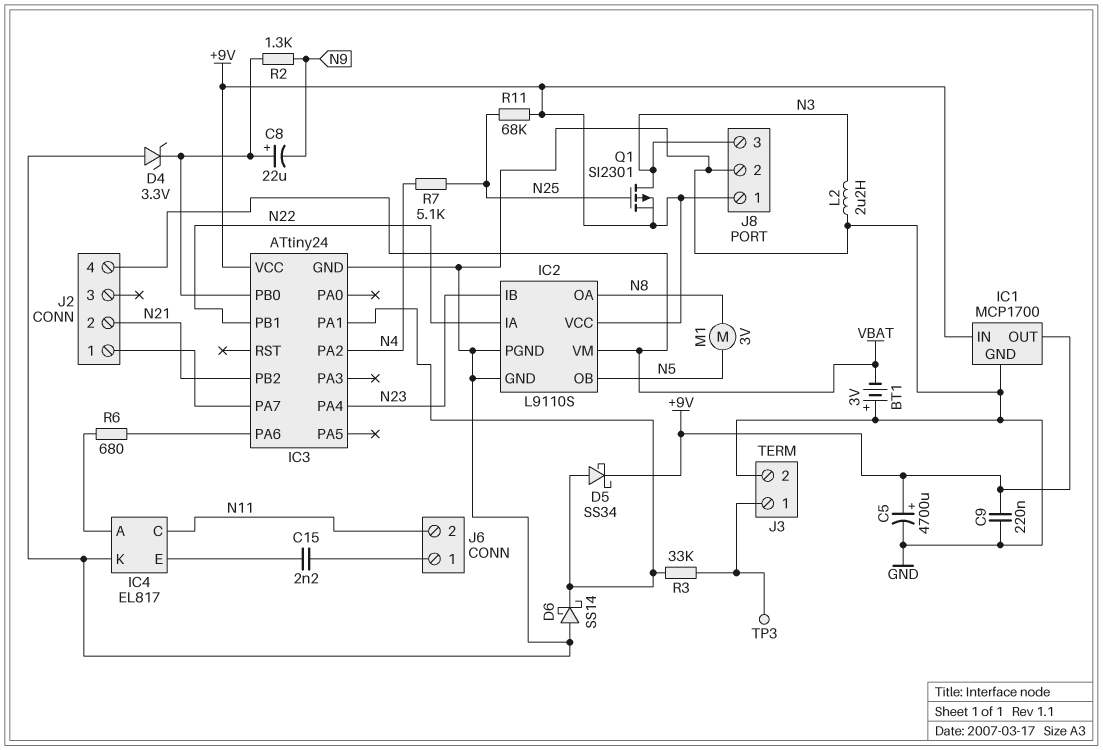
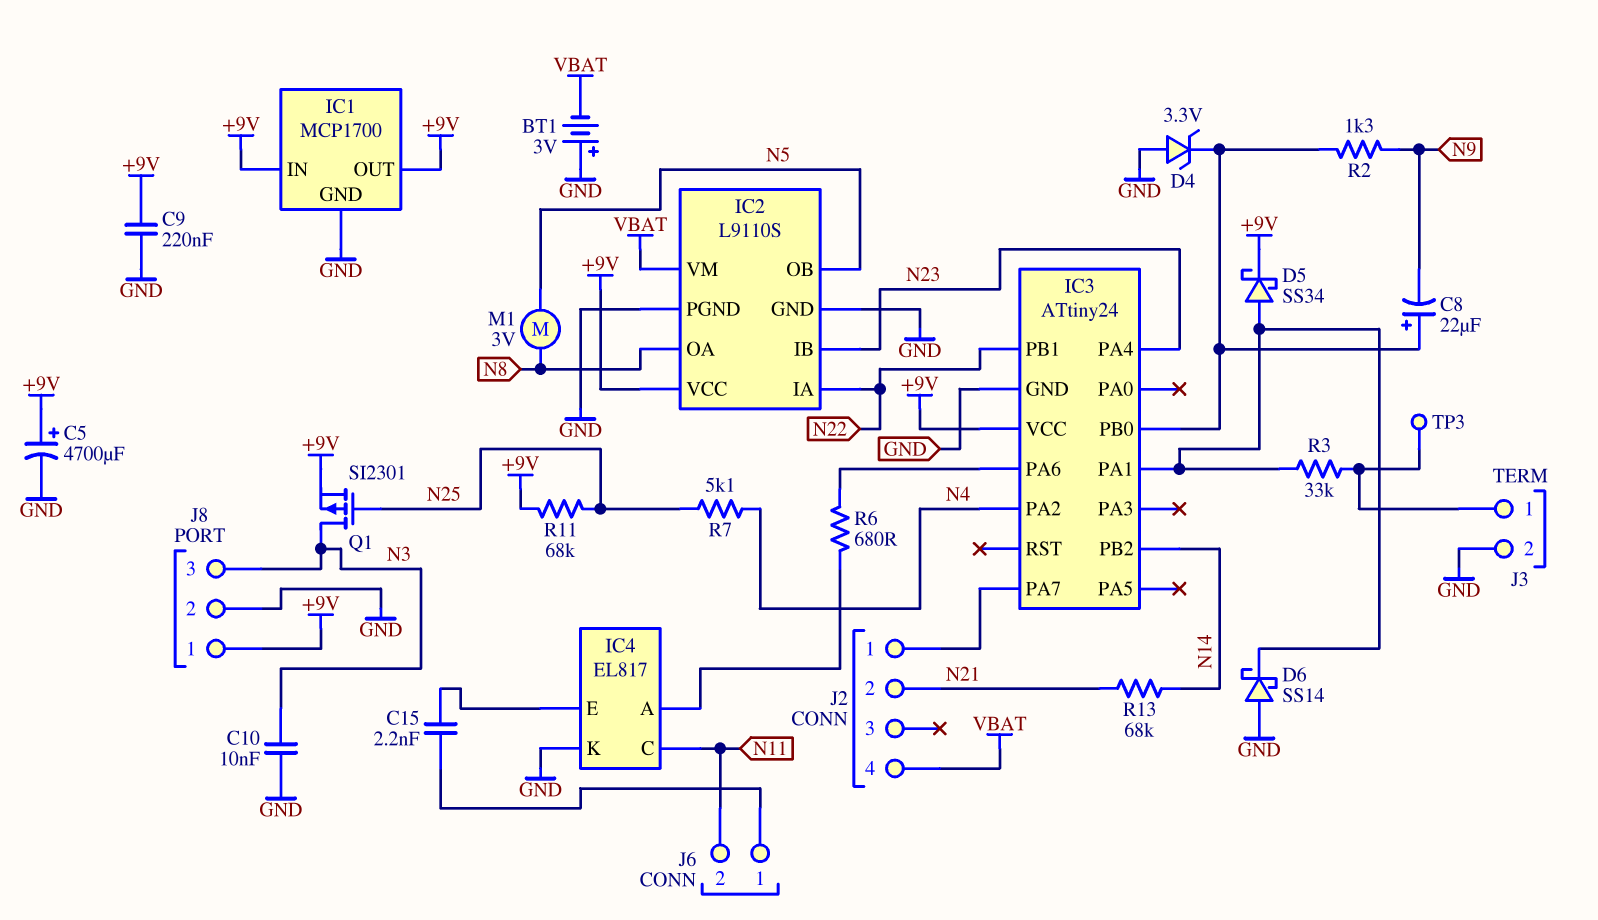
C10: none -> 10nF (GND, N3)
IC3 pin PB2: N21 -> N14
L2: 2.2uH (GND, N3) -> none
R13: none -> 68k (N14, N21)

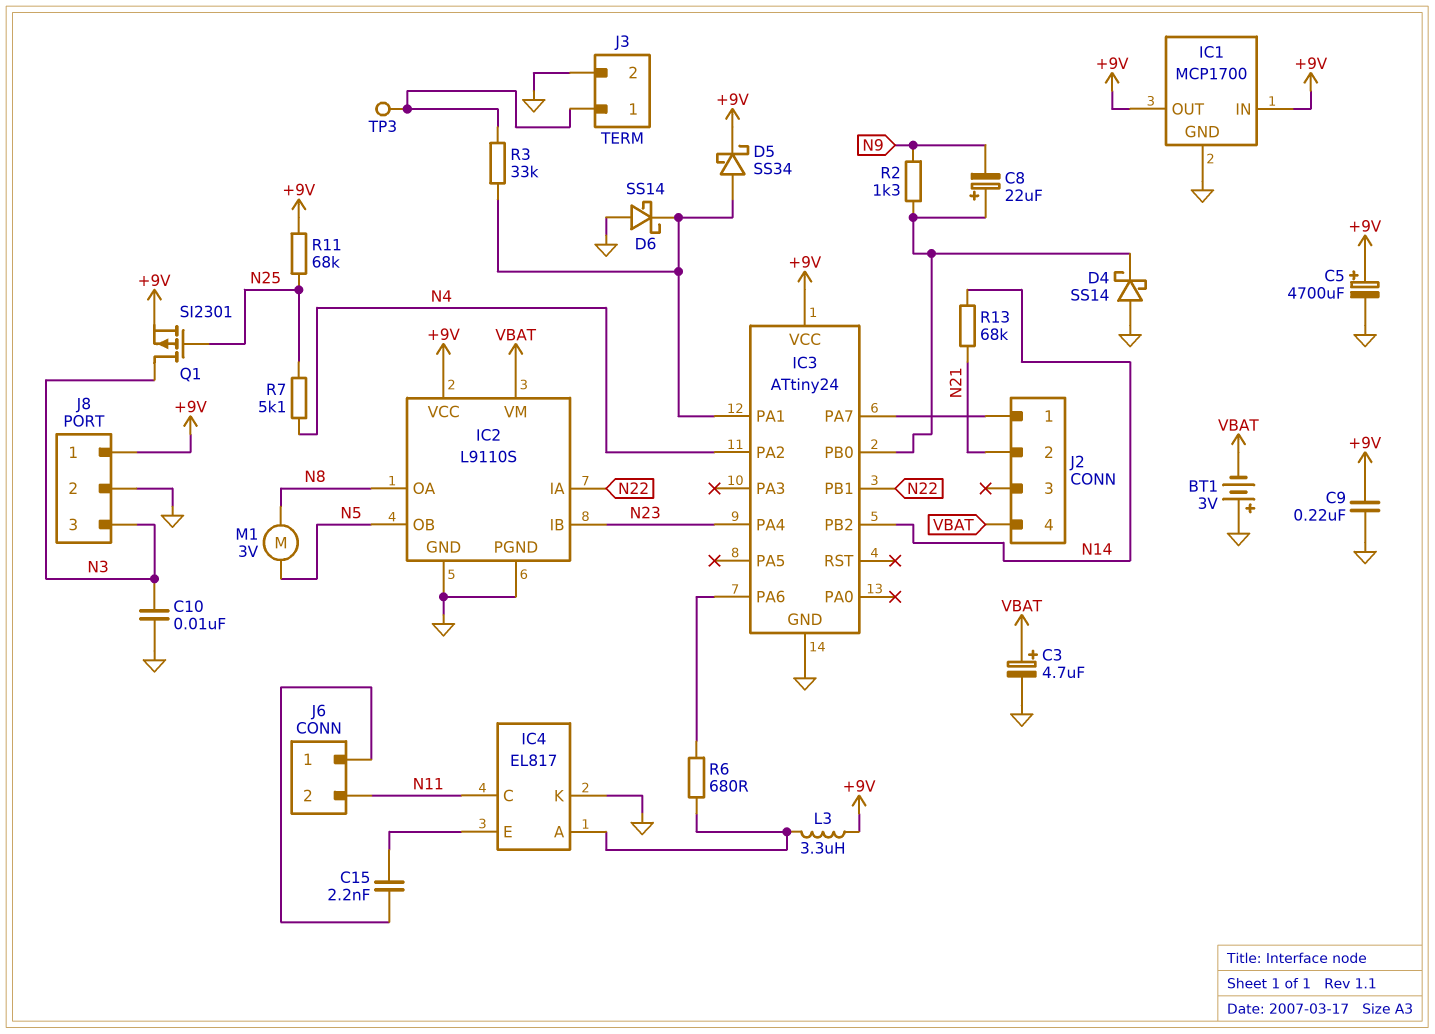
C3: none -> 4.7uF (plus VBAT, minus GND)
D4: zener 3.3V (A GND, K IC3/PB0) -> schottky SS14 (A GND, K IC3/PB0)
L3: none -> 3.3uH (+9V, IC4/A)

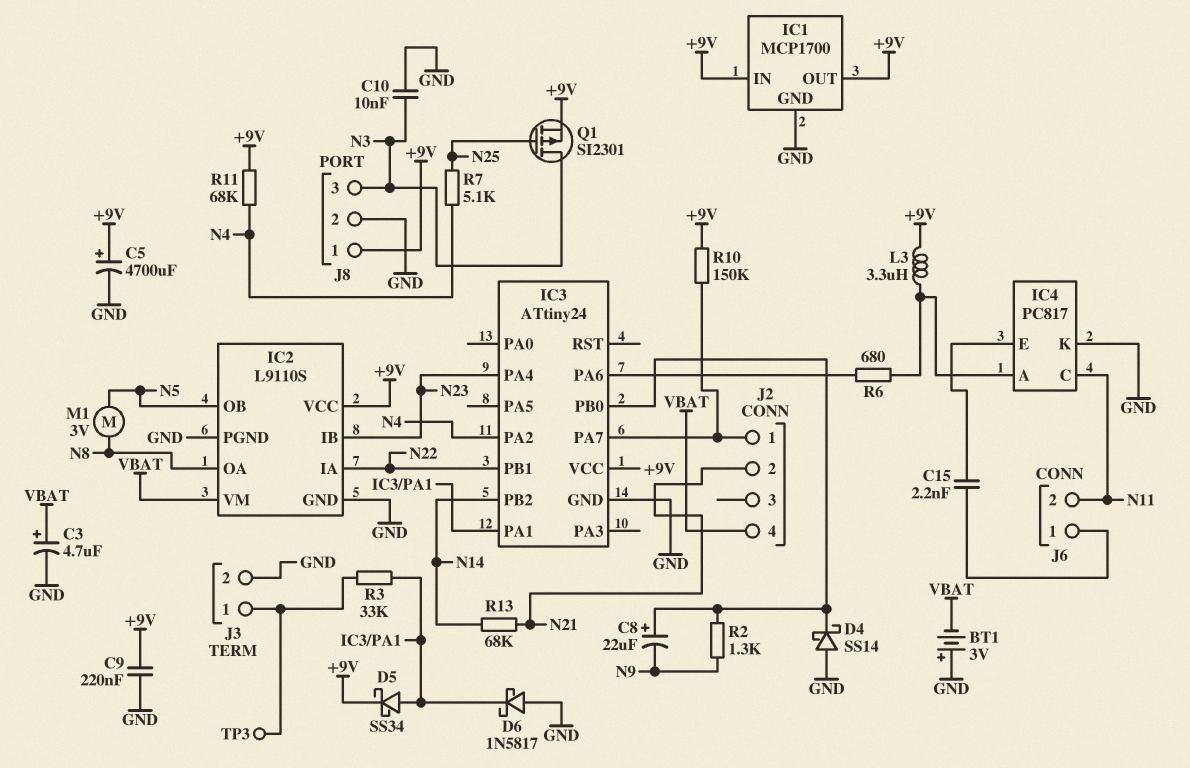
D6: schottky SS14 (A GND, K IC3/PA1) -> schottky 1N5817 (A GND, K IC3/PA1)
IC4: EL817 -> PC817
R10: none -> 150k (+9V, IC3/PA7)
R11: 68k (+9V, N25) -> 68k (+9V, N4)

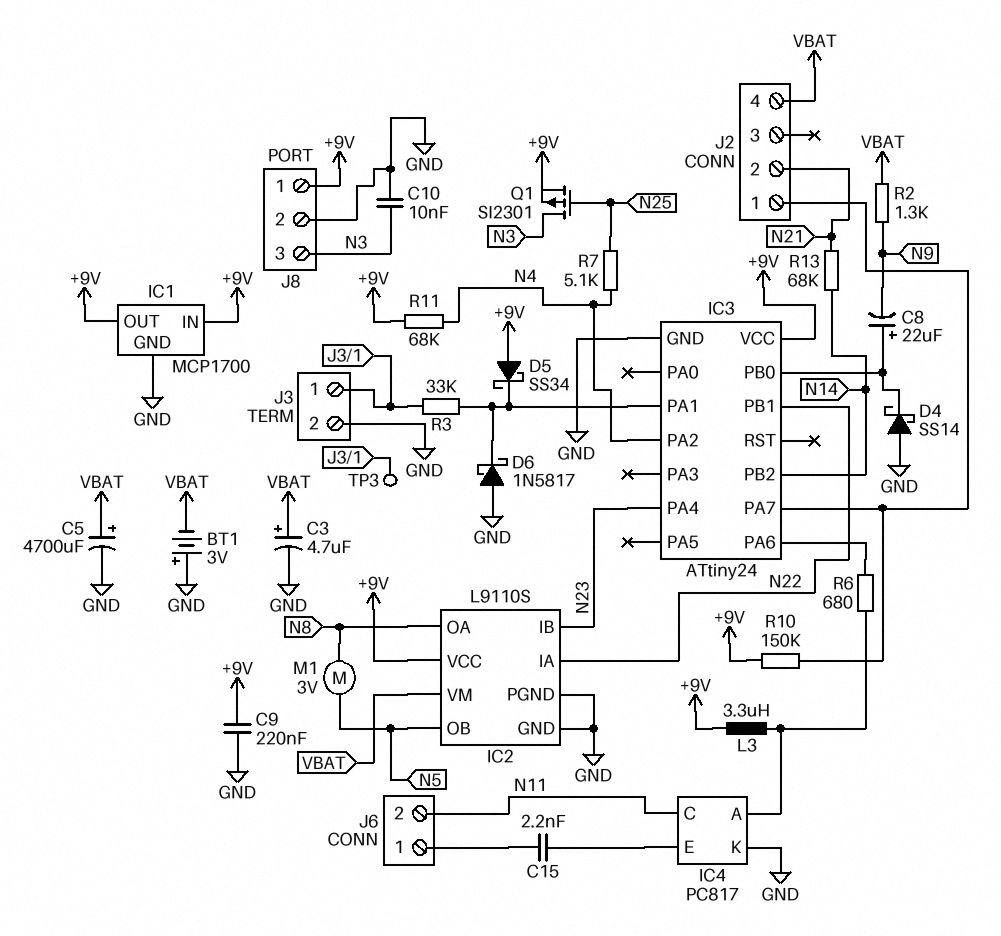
C5: 4700uF (plus +9V, minus GND) -> 4700uF (plus VBAT, minus GND)
D5: schottky SS34 (A IC3/PA1, K +9V) -> schottky SS34 (A +9V, K IC3/PA1)
R2: 1.3k (IC3/PB0, N9) -> 1.3k (N9, VBAT)

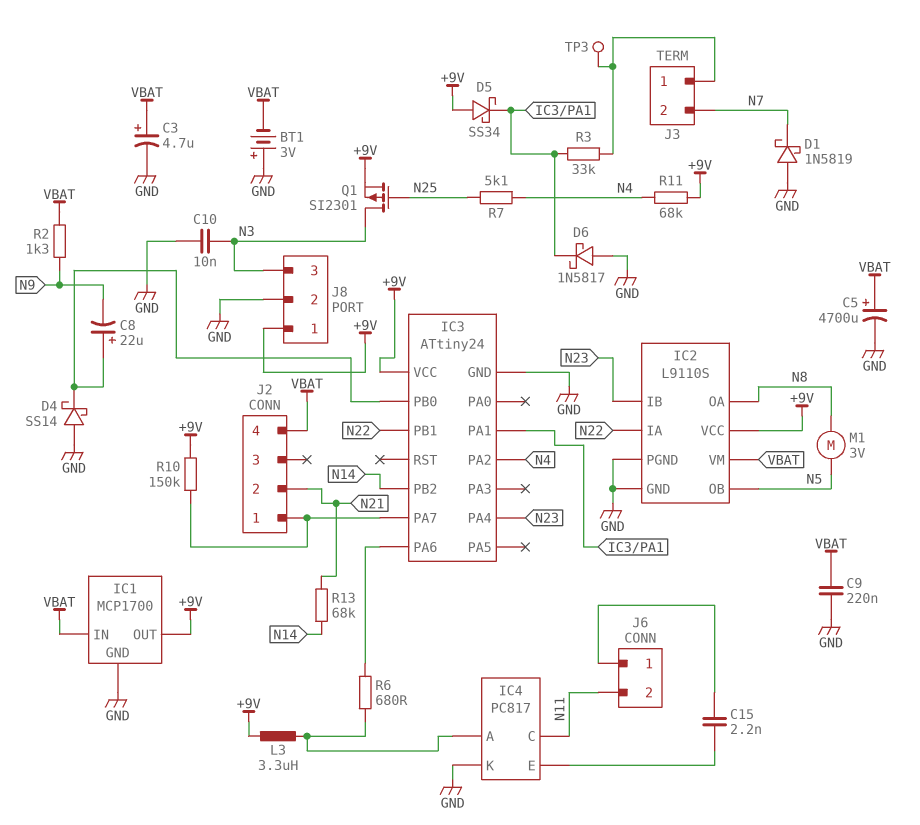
C9: 220nF (+9V, GND) -> 220nF (GND, VBAT)
D1: none -> schottky 1N5819 (A GND, K N7)
IC1 pin IN: +9V -> VBAT
J3 pin 2: GND -> N7

